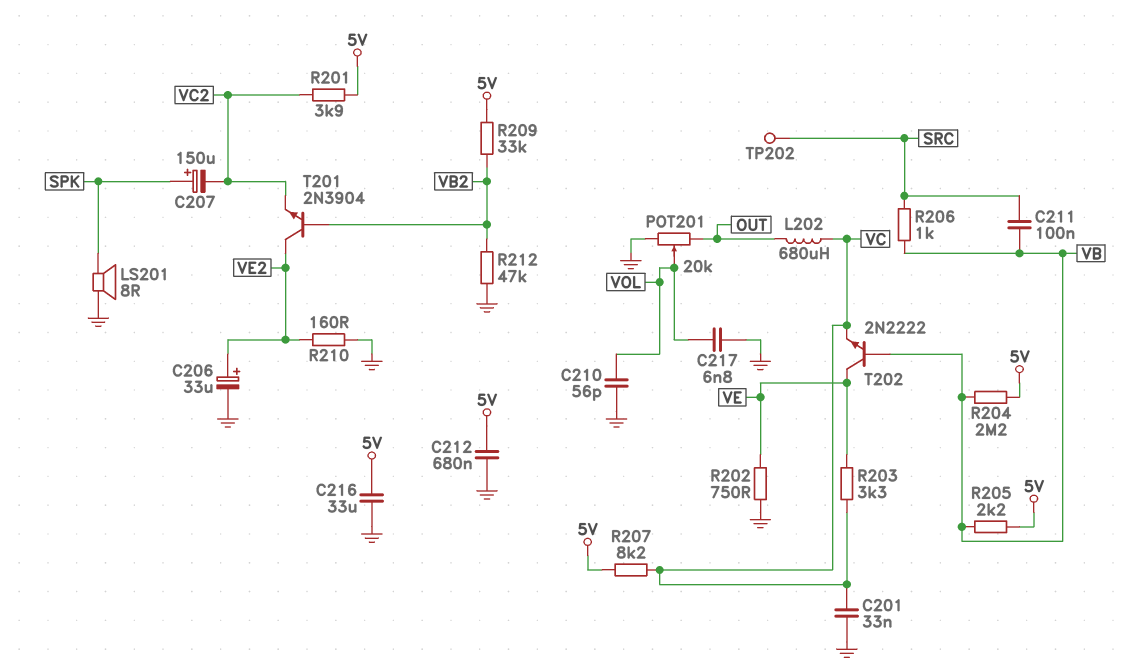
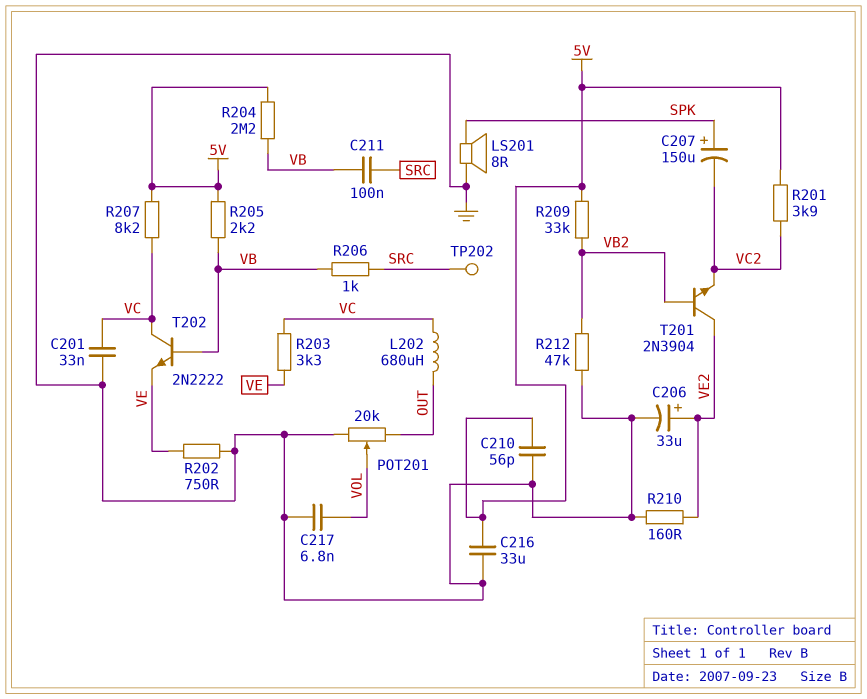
C210: 56pF (GND, VOL) -> 56pF (5V, GND)
C212: 680nF (5V, GND) -> none
T202: NPN 2N2222 (B VB, C VE, E VC) -> NPN 2N2222 (B VB, C VC, E VE)

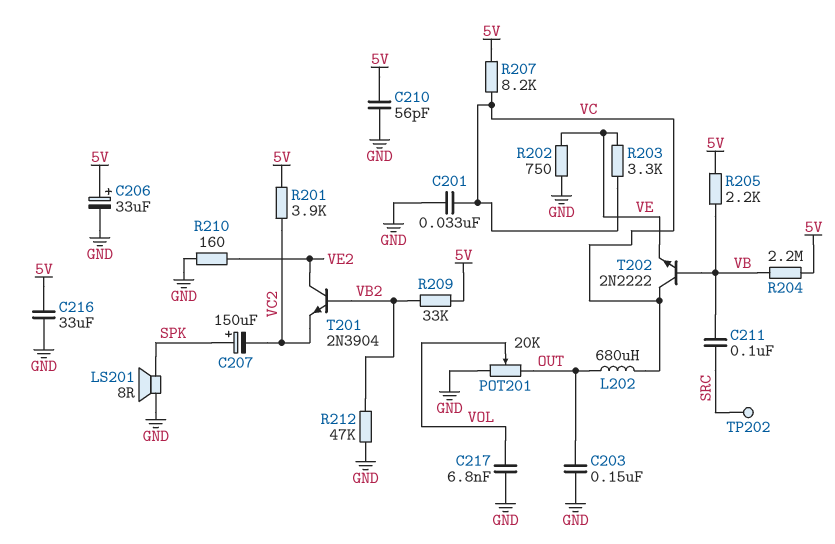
C203: none -> 150nF (GND, OUT)
C206: 33uF (plus VE2, minus GND) -> 33uF (plus 5V, minus GND)
R206: 1k (SRC, VB) -> none

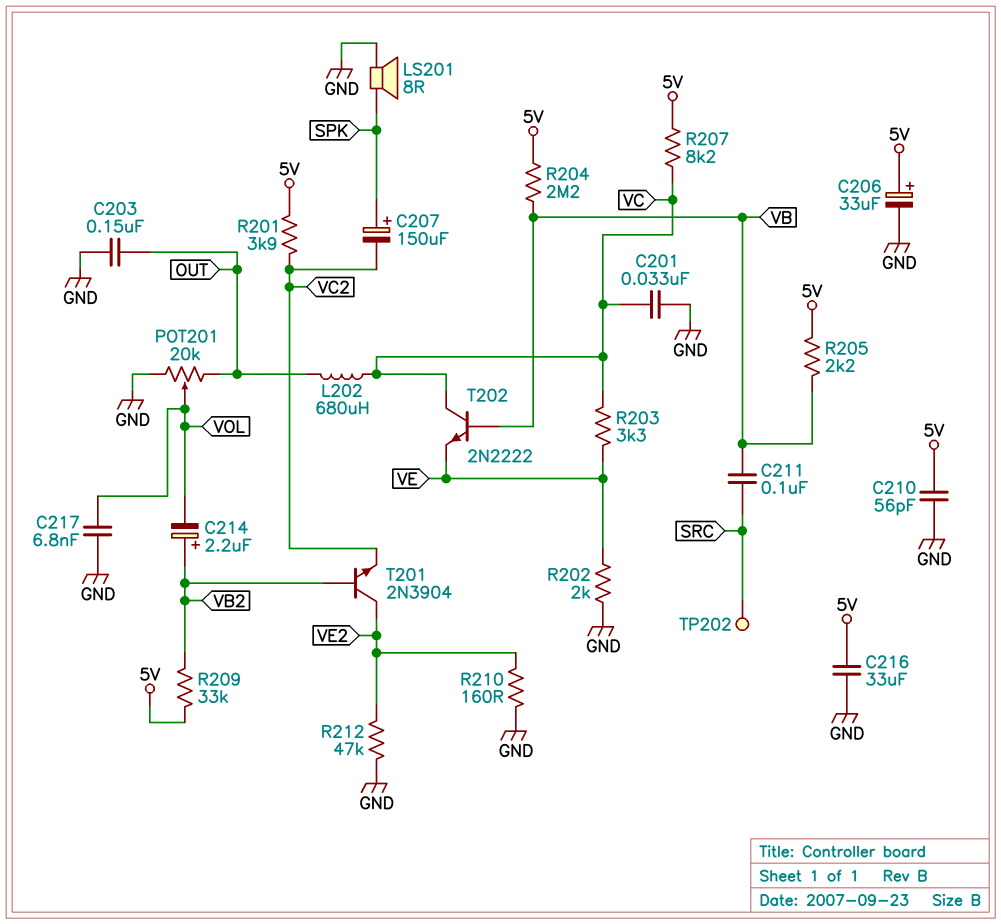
C214: none -> 2.2uF (plus VB2, minus VOL)
R202: 750 (GND, VE) -> 2k (GND, VE)
R212: 47k (GND, VB2) -> 47k (GND, VE2)

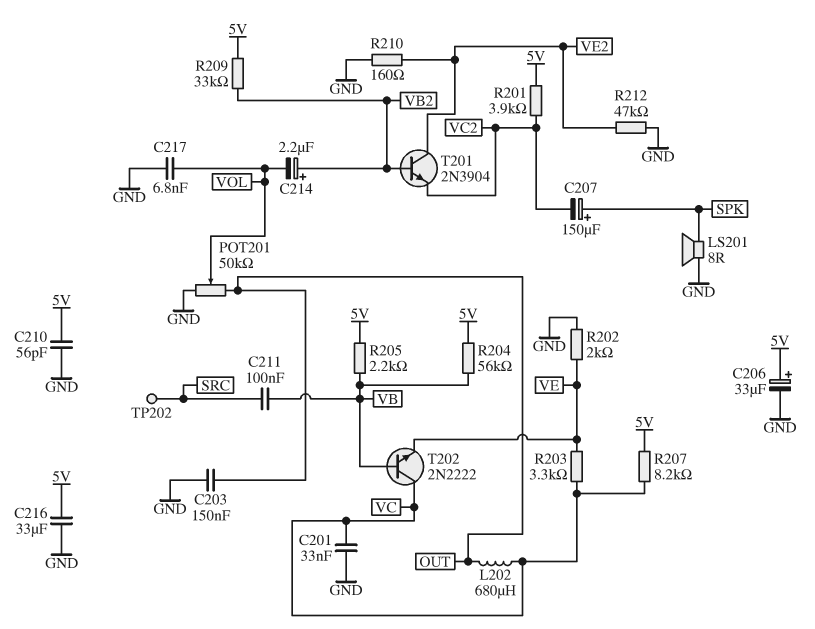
POT201: 20k (GND, OUT, wiper VOL) -> 50k (GND, OUT, wiper VOL)
R204: 2.2M (5V, VB) -> 56k (5V, VB)

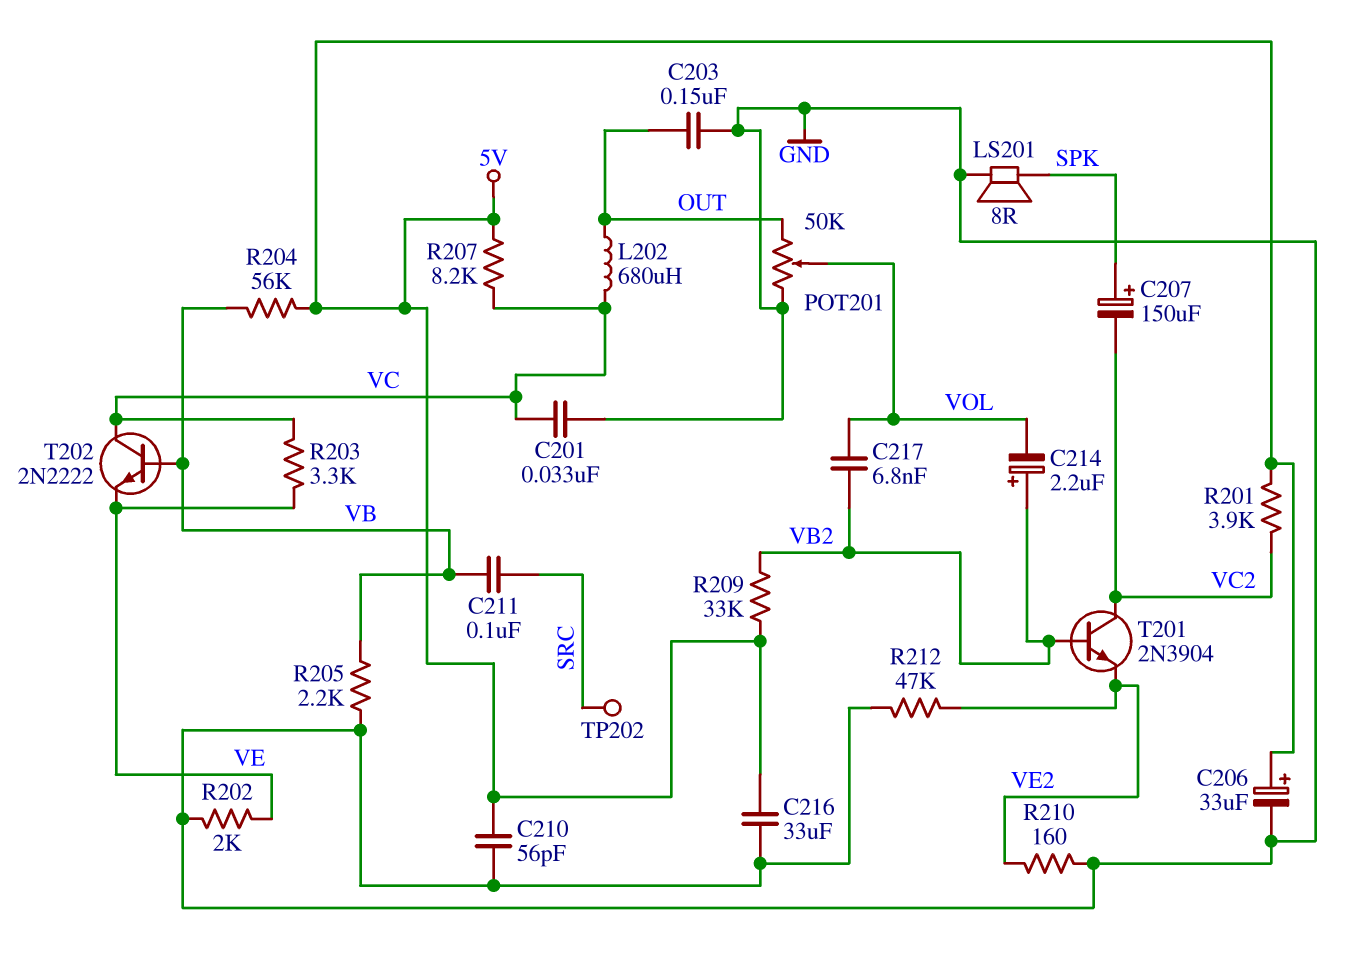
C217: 6.8nF (GND, VOL) -> 6.8nF (VB2, VOL)
R205: 2.2k (5V, VB) -> 2.2k (GND, VB)
T201: NPN 2N3904 (B VB2, C VE2, E VC2) -> NPN 2N3904 (B VB2, C VC2, E VE2)

